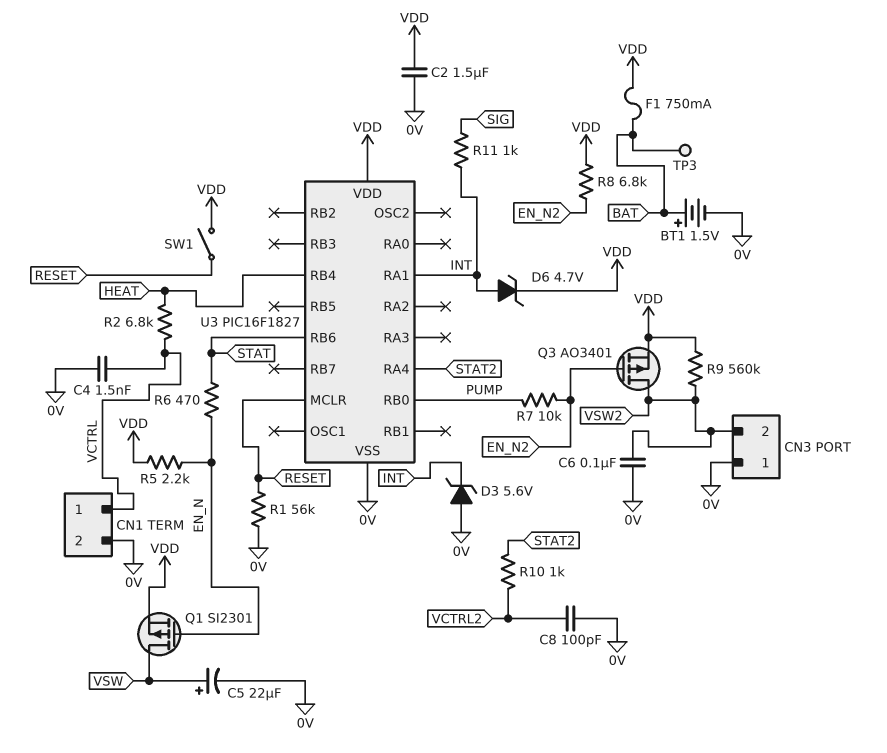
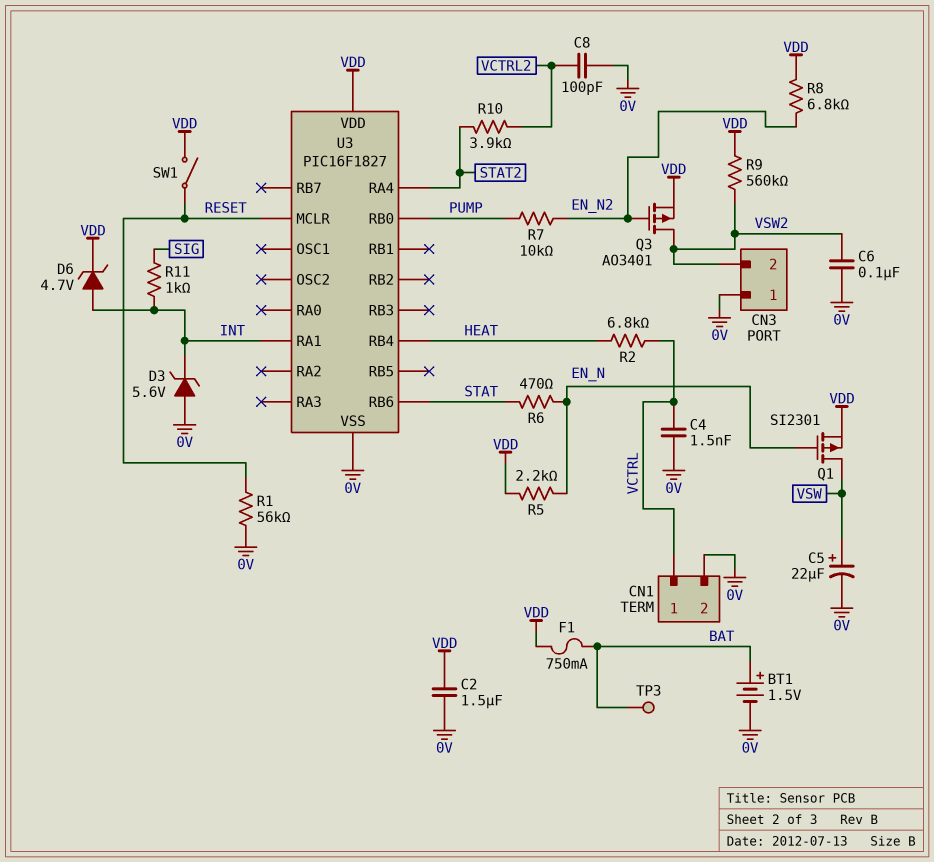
R10: 1k (STAT2, VCTRL2) -> 3.9k (STAT2, VCTRL2)

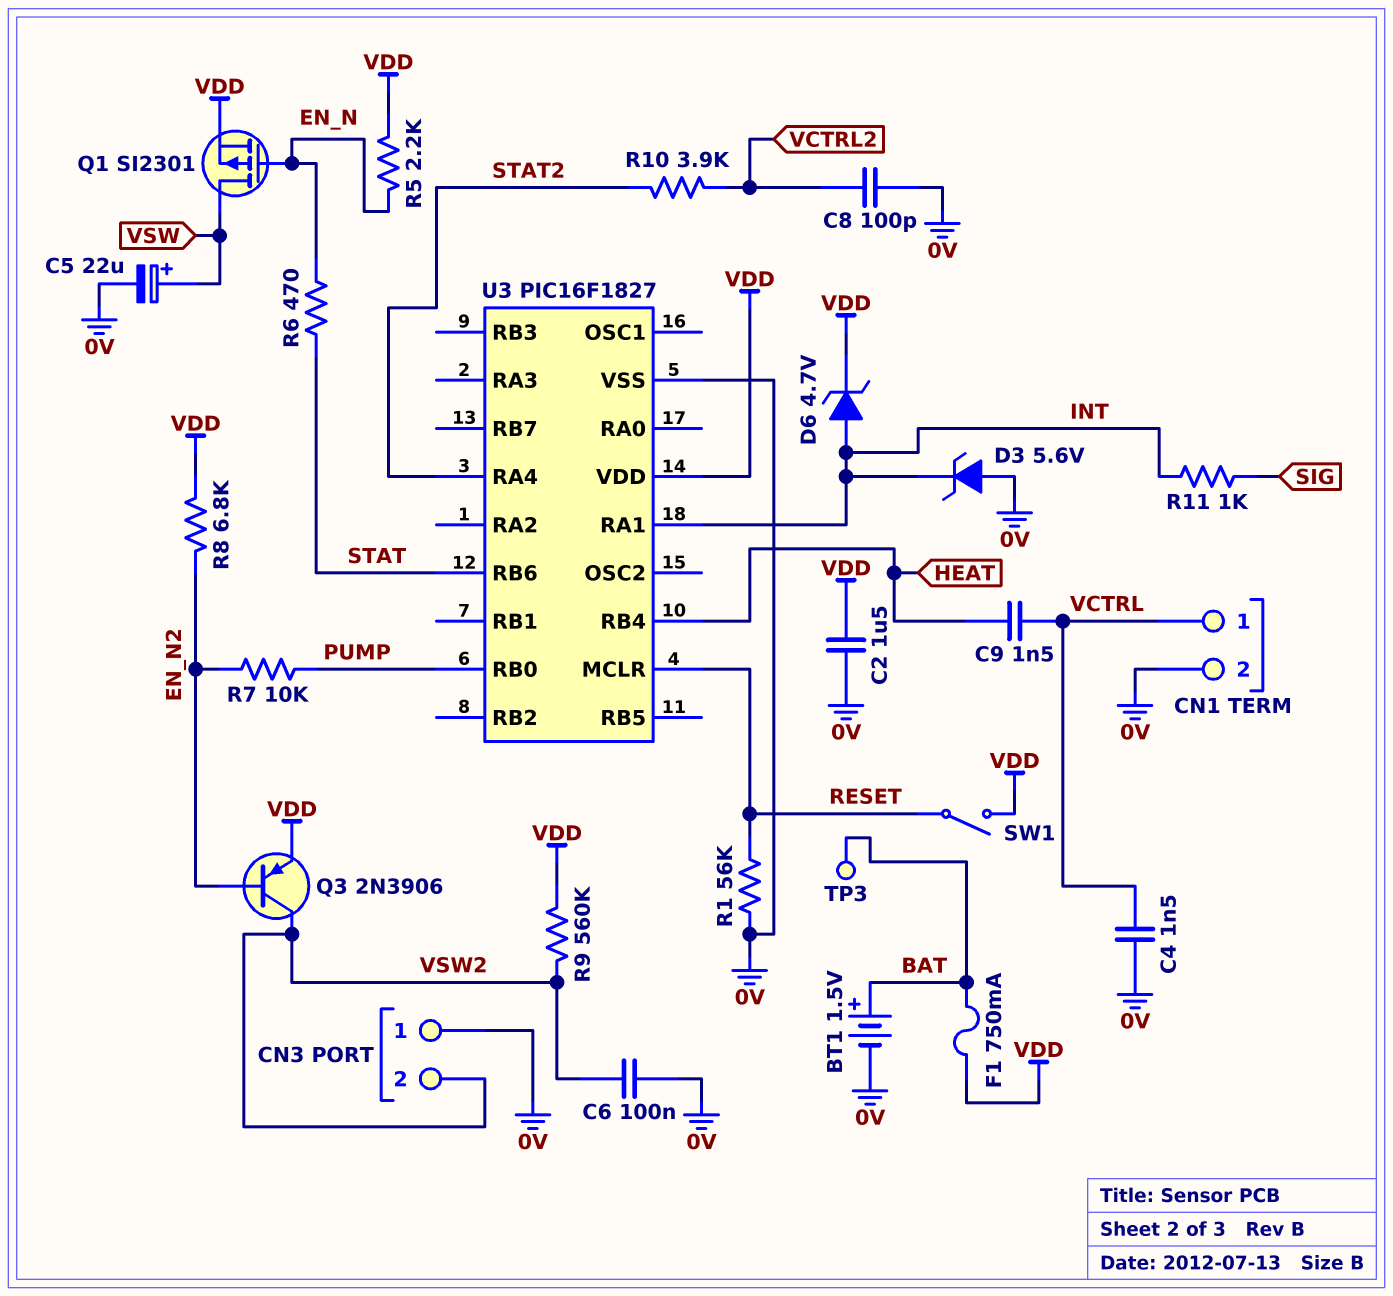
C9: none -> 1.5nF (HEAT, VCTRL)
Q3: PMOS AO3401 (G EN_N2, D VSW2, S VDD) -> PNP 2N3906 (B EN_N2, C VSW2, E VDD)
R2: 6.8k (HEAT, VCTRL) -> none

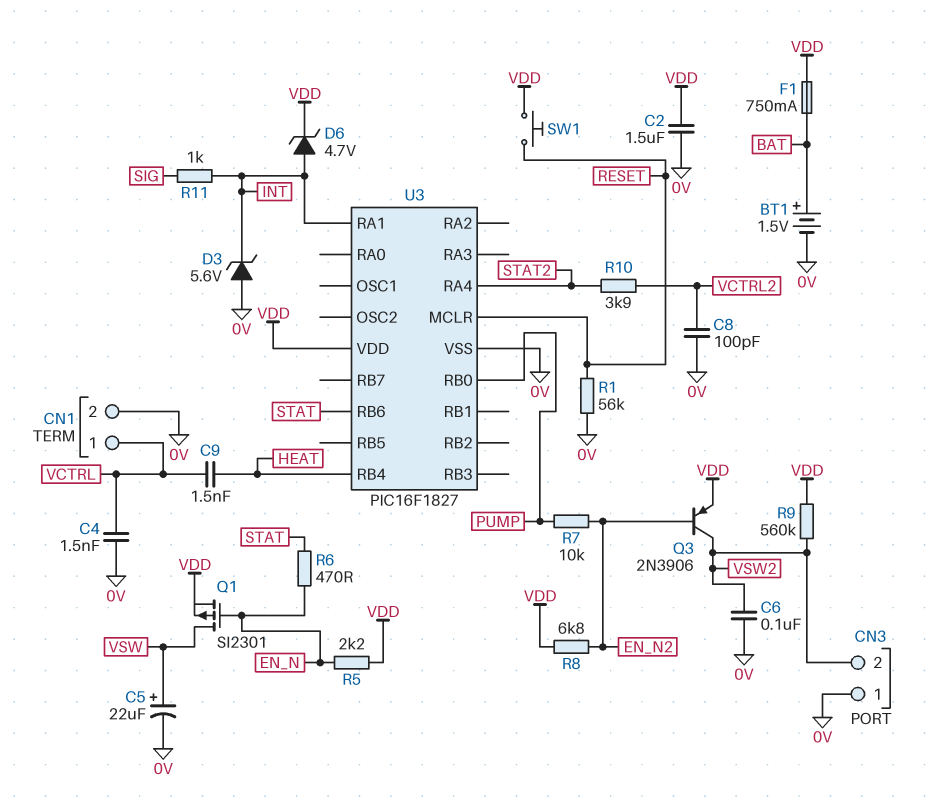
SW1: switch (RESET, VDD) -> button (RESET, VDD)
TP3: test point (BAT) -> none

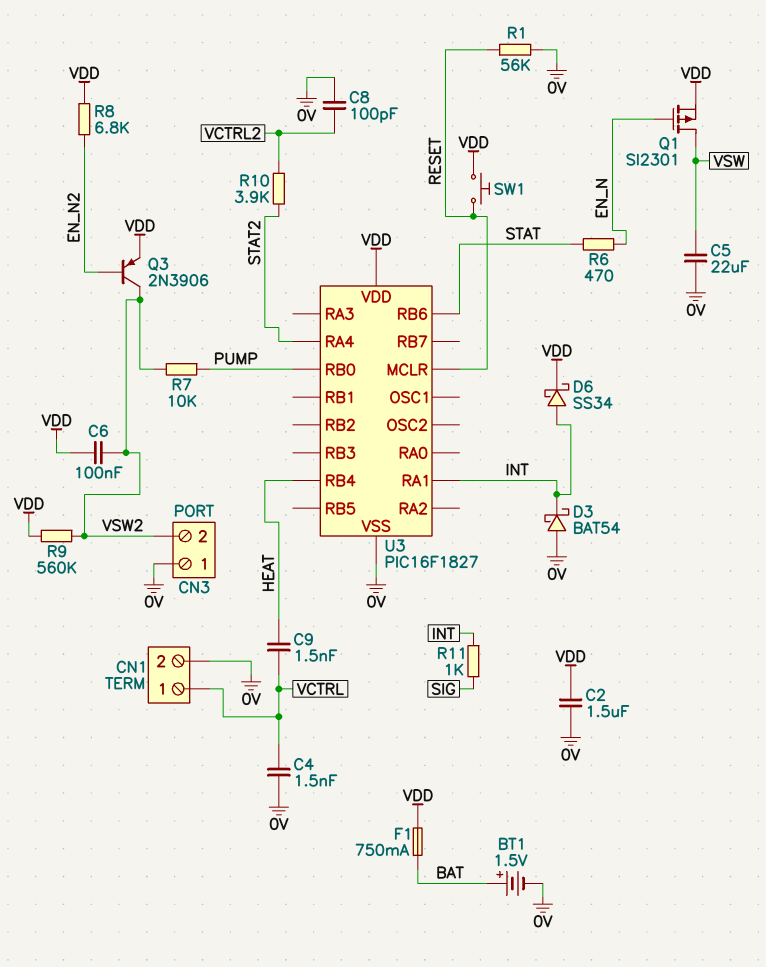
C5: 22uF (plus VSW, minus 0V) -> 22uF (0V, VSW)
C6: 100nF (0V, VSW2) -> 100nF (VDD, VSW2)
D3: zener 5.6V (A 0V, K INT) -> schottky BAT54 (A 0V, K INT)
D6: zener 4.7V (A INT, K VDD) -> schottky SS34 (A INT, K VDD)
R5: 2.2k (EN_N, VDD) -> none
R7: 10k (EN_N2, PUMP) -> 10k (PUMP, VSW2)

